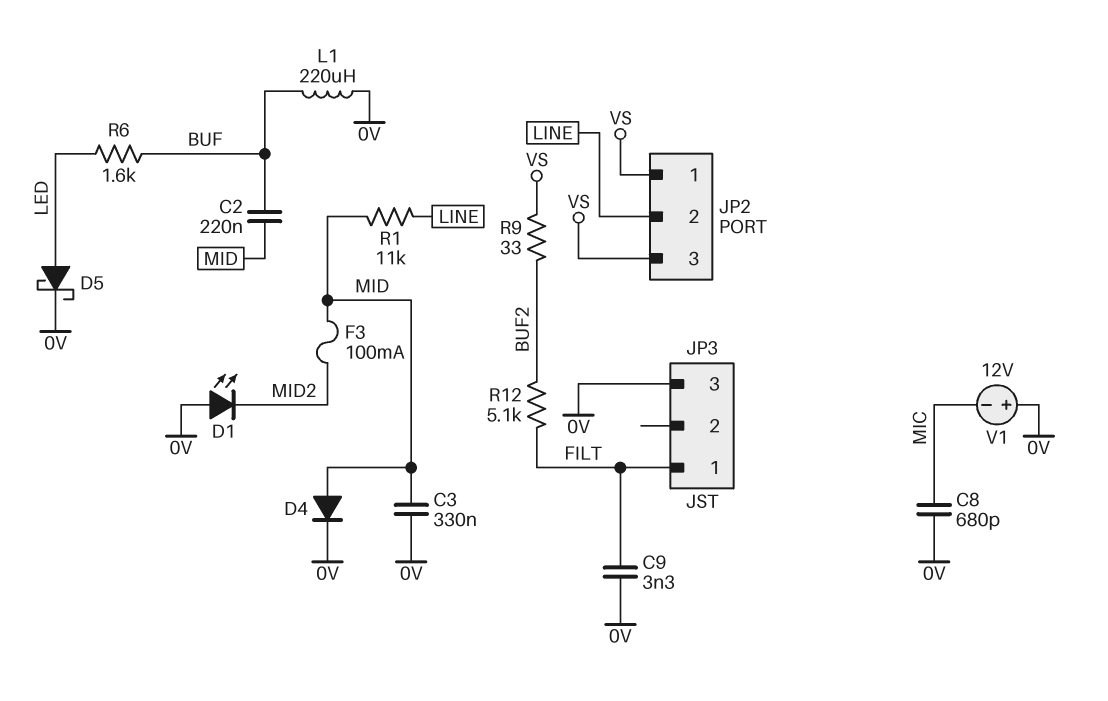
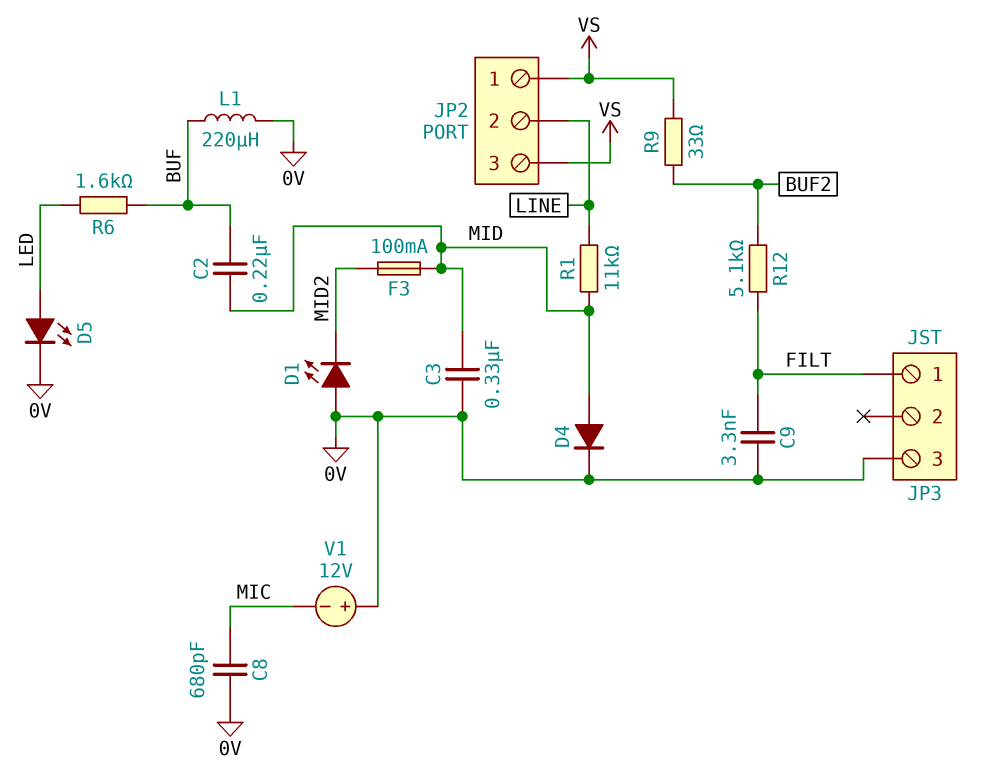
D5: schottky (A LED, K 0V) -> LED (A LED, K 0V)

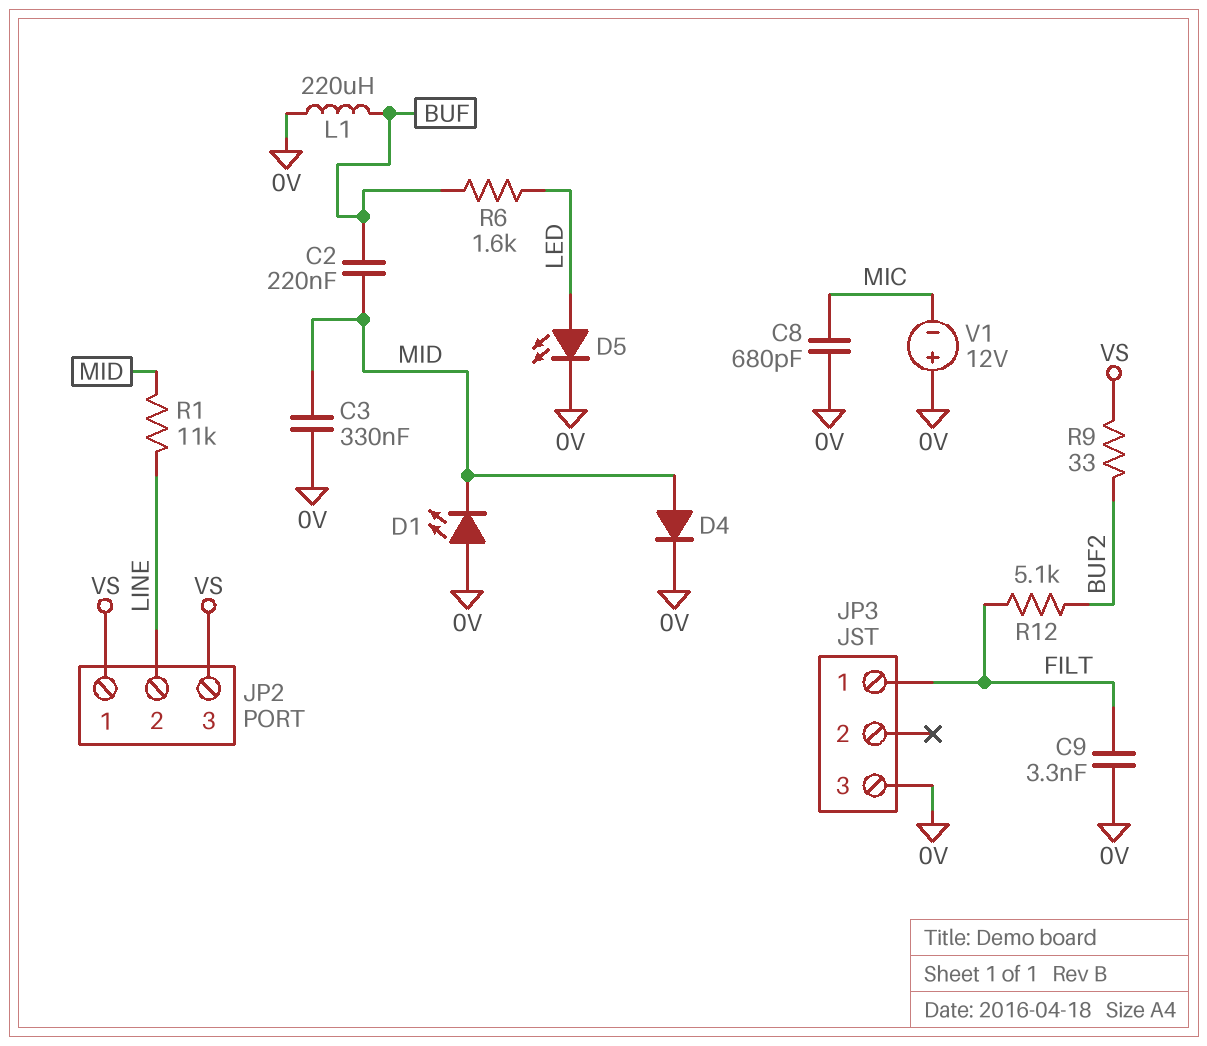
D1: LED (A 0V, K MID2) -> LED (A 0V, K MID)
F3: 100mA (MID, MID2) -> none

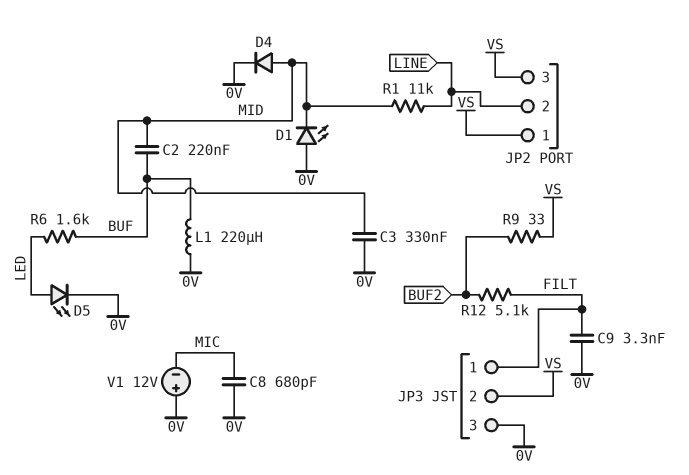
JP3 pin 2: none -> VS

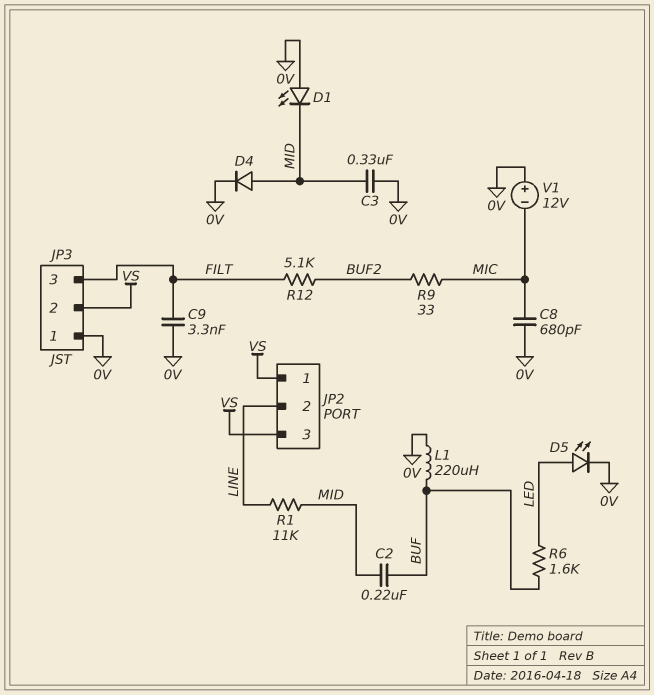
JP3 pin 1: FILT -> 0V
JP3 pin 3: 0V -> FILT
R9: 33 (BUF2, VS) -> 33 (BUF2, MIC)

